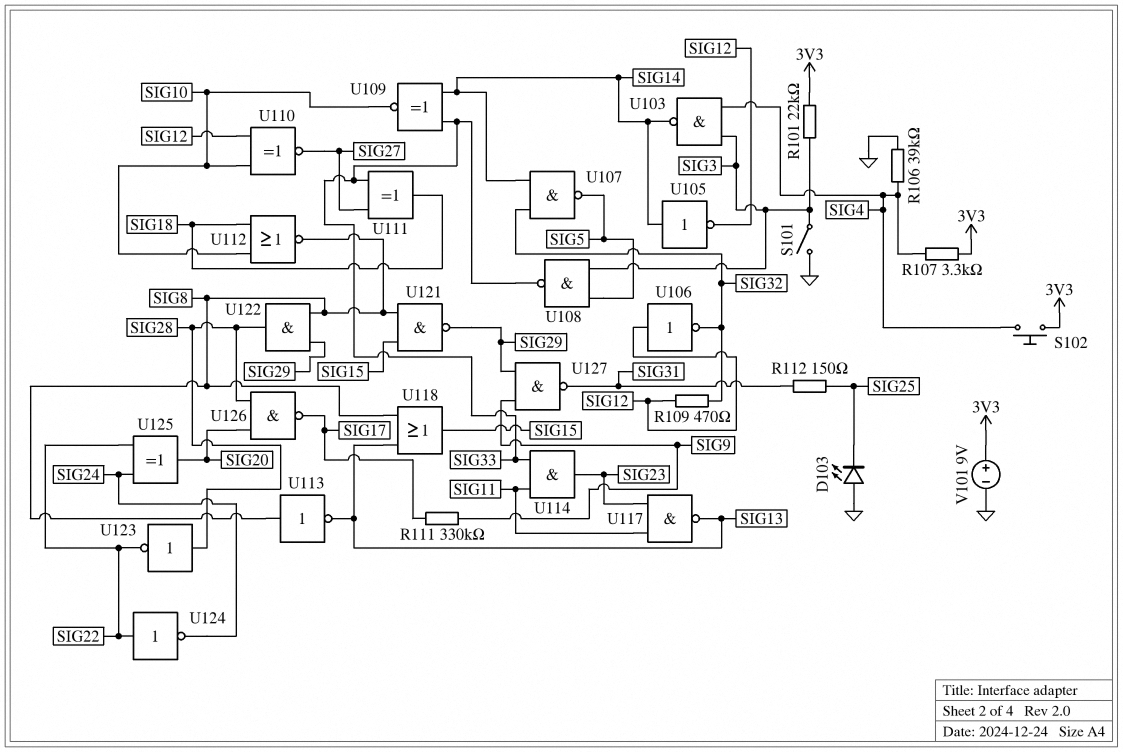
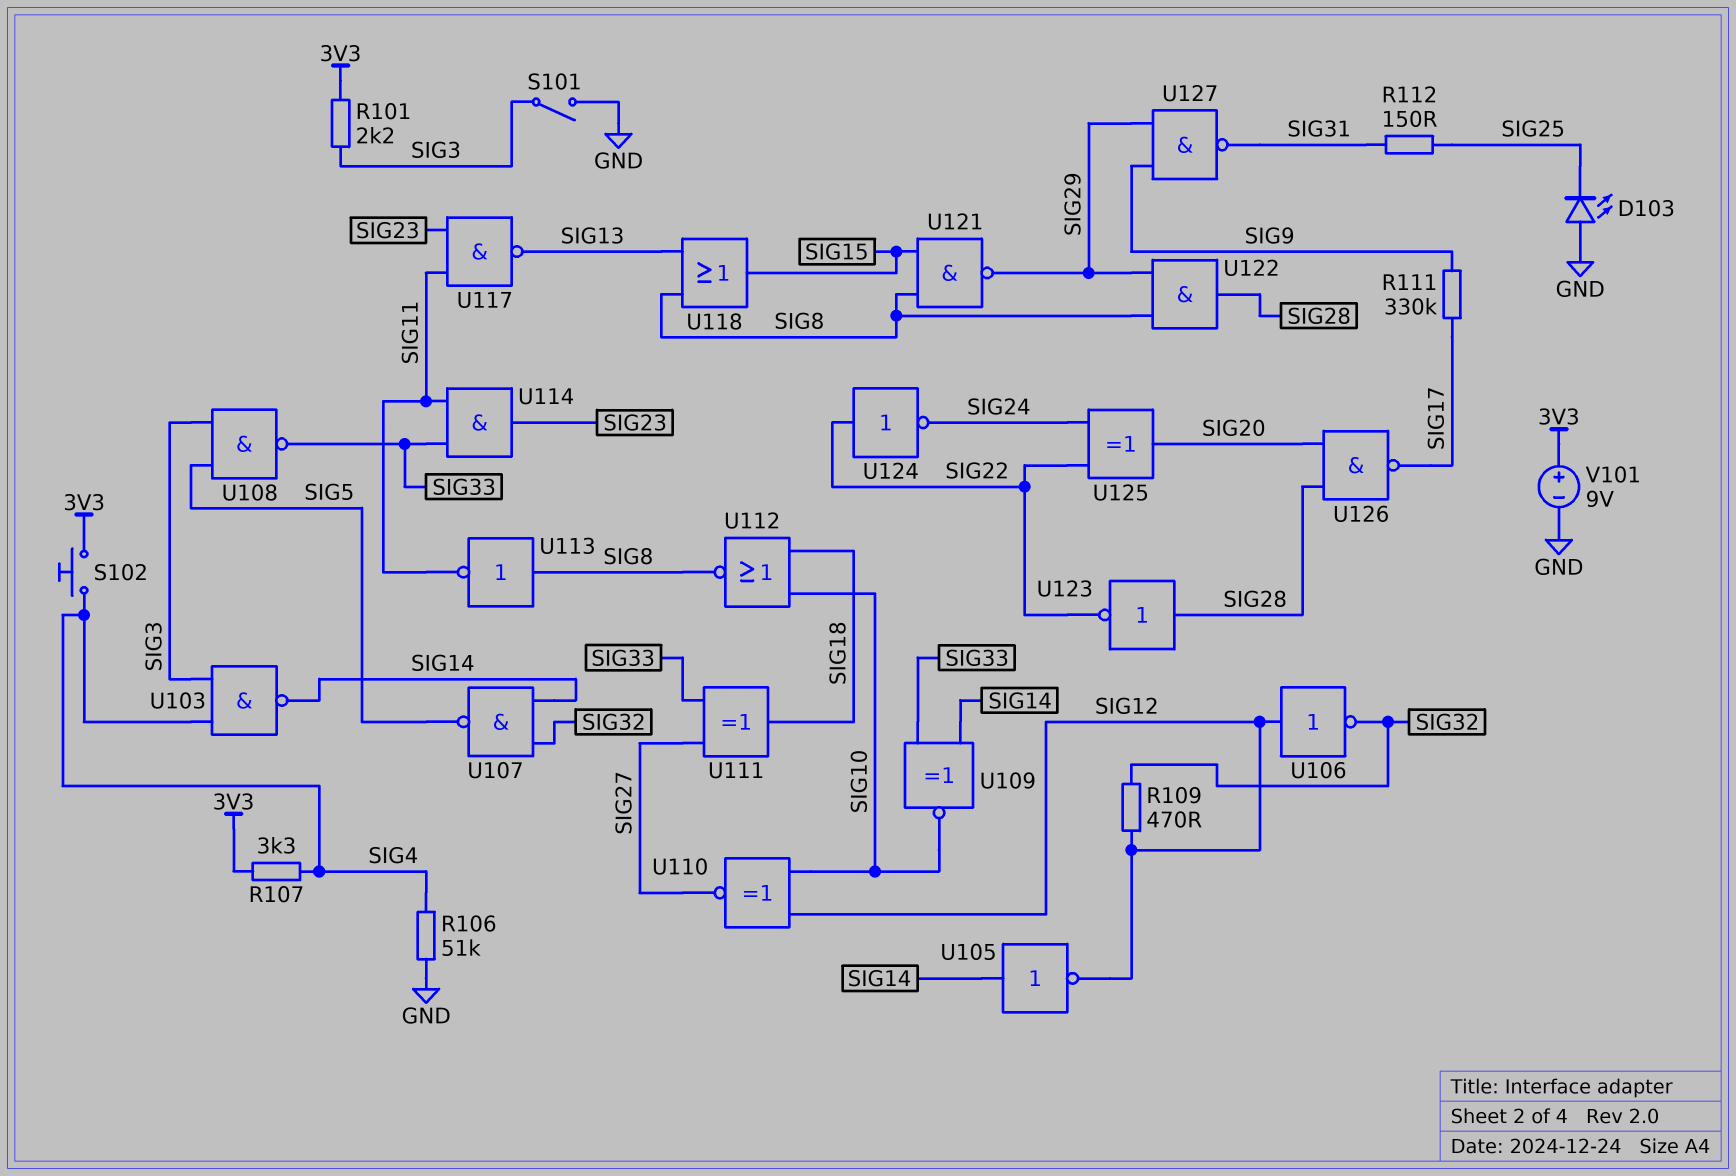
R101: 22k (3V3, SIG3) -> 2.2k (3V3, SIG3)
R106: 39k (GND, SIG4) -> 51k (GND, SIG4)
U113: NOT (in SIG8, out SIG13) -> NOT (in SIG8, out SIG11)

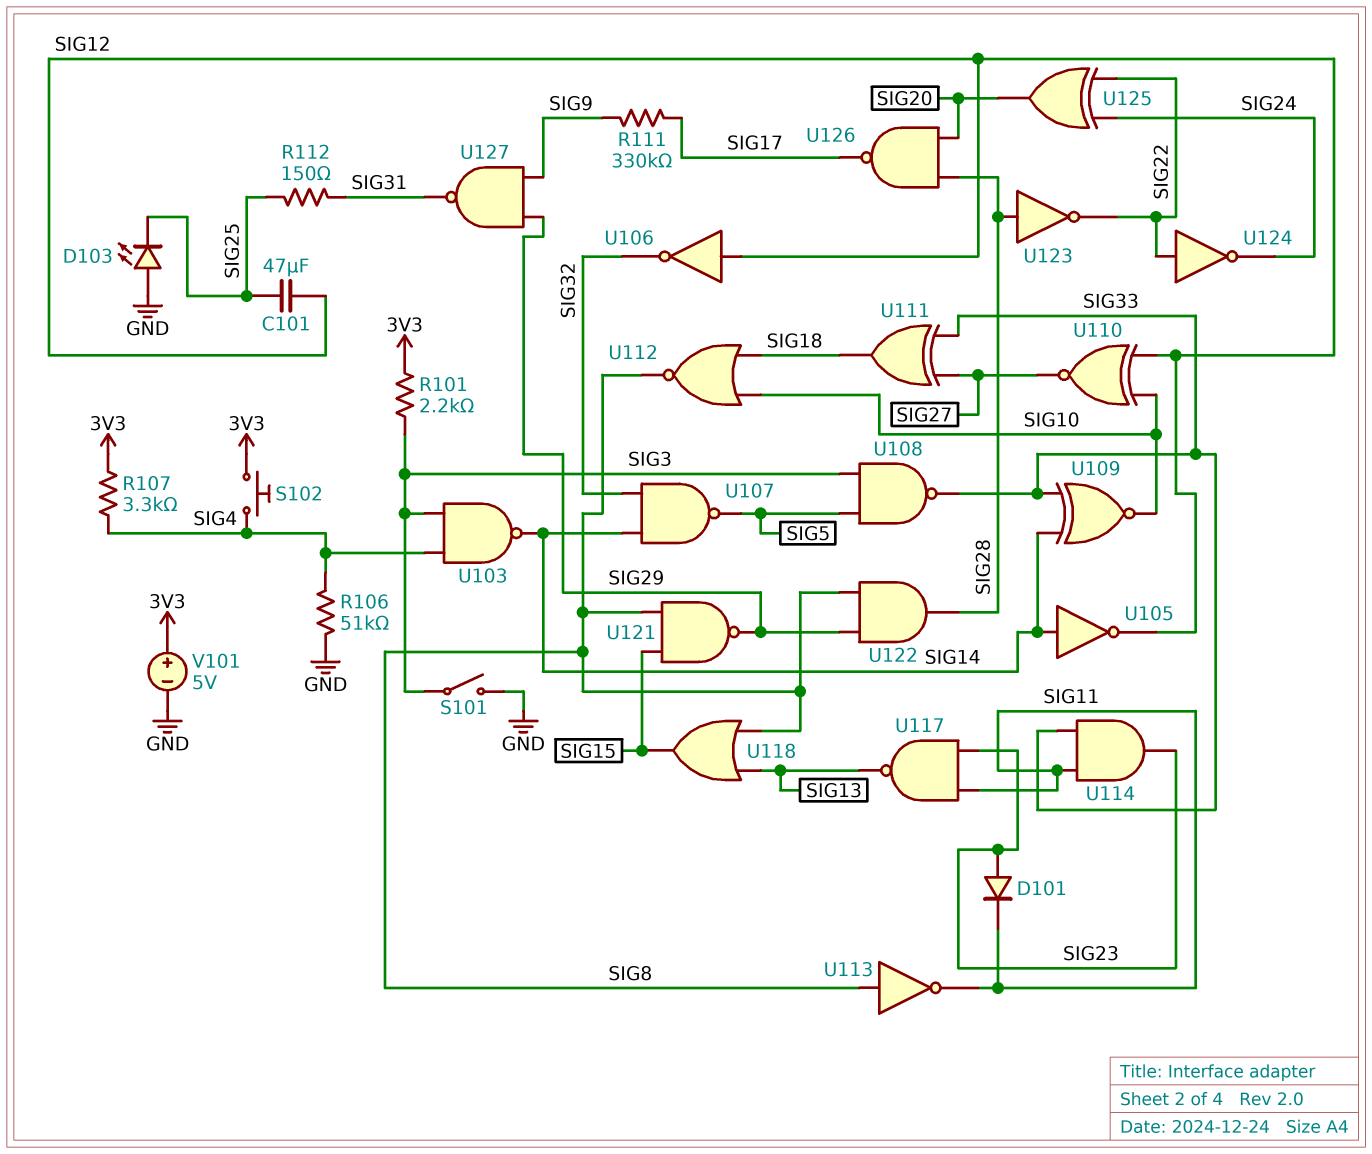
C101: none -> 47uF (SIG12, SIG25)
D101: none -> diode (A SIG23, K SIG11)
R109: 470 (SIG12, SIG32) -> none
V101: 9V (plus 3V3, minus GND) -> 5V (plus 3V3, minus GND)

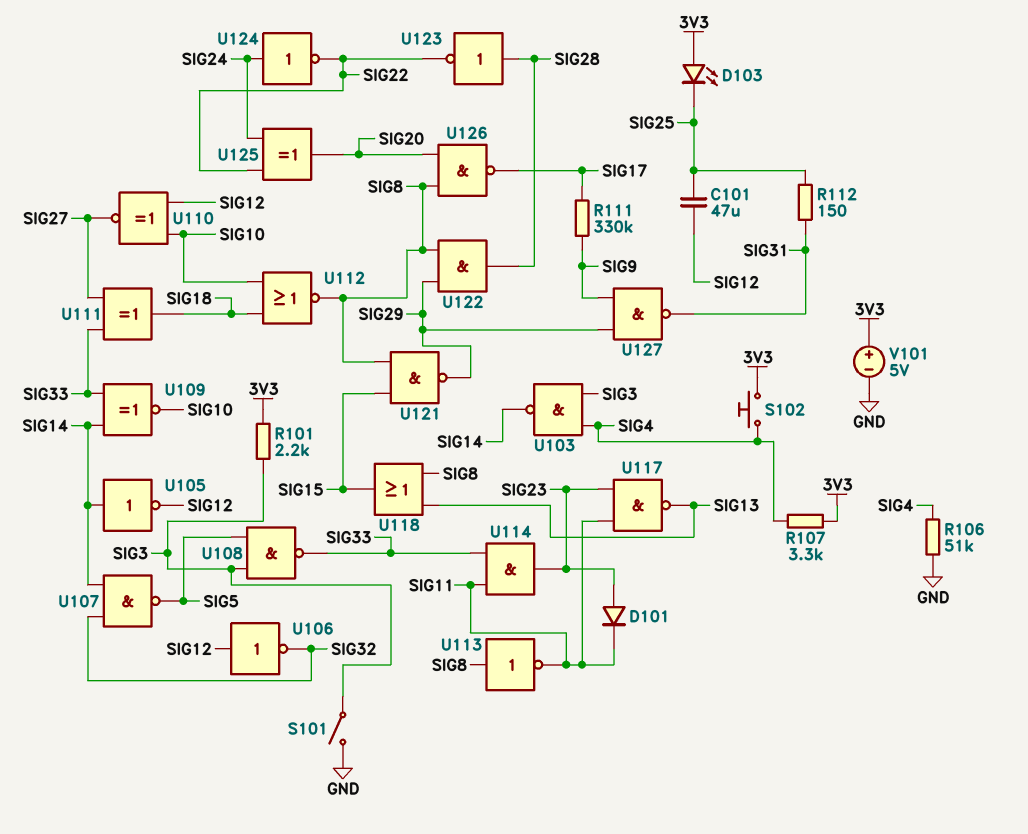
D103: LED (A GND, K SIG25) -> LED (A 3V3, K SIG25)
U124: NOT (in SIG22, out SIG24) -> NOT (in SIG24, out SIG22)
U126: NAND (in SIG20, in SIG28, out SIG17) -> NAND (in SIG8, in SIG20, out SIG17)

